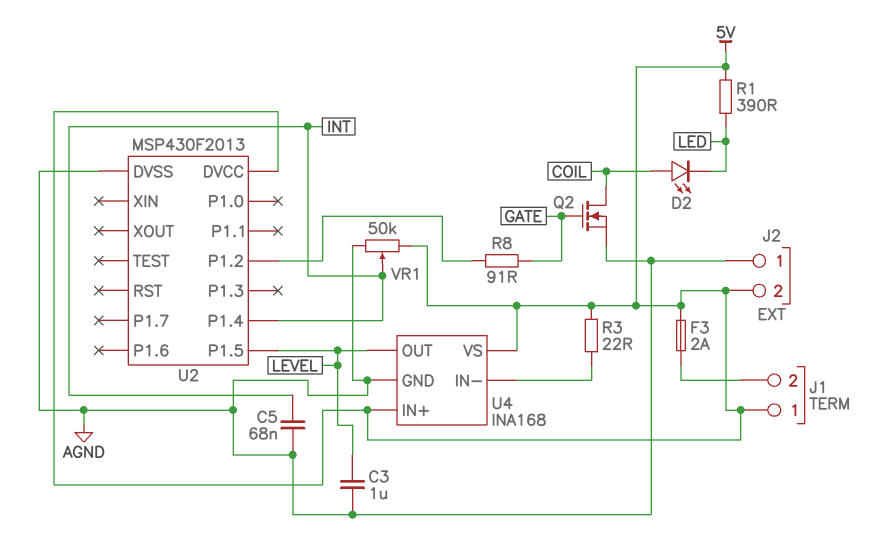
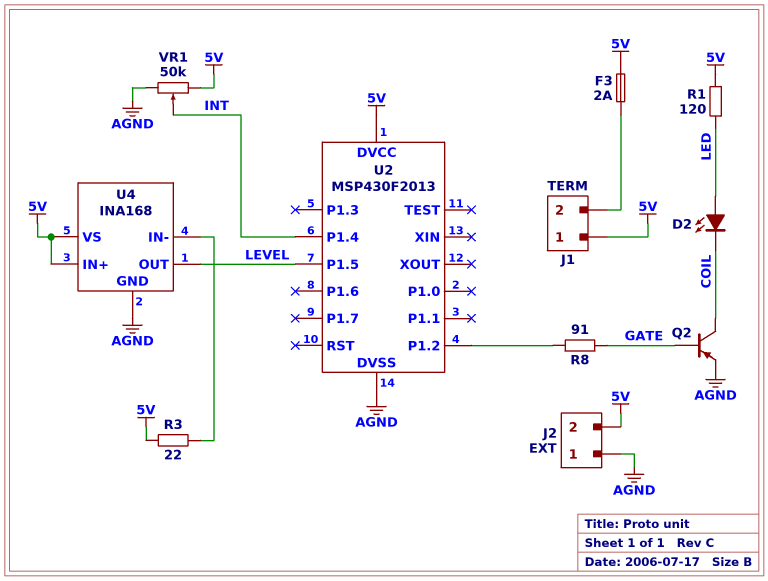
C3: 1uF (AGND, LEVEL) -> none
C5: 68nF (AGND, INT) -> none
D2: LED (A COIL, K LED) -> LED (A LED, K COIL)
Q2: NMOS (G GATE, D COIL, S AGND) -> PNP (B GATE, C COIL, E AGND)
R1: 390 (5V, LED) -> 120 (5V, LED)

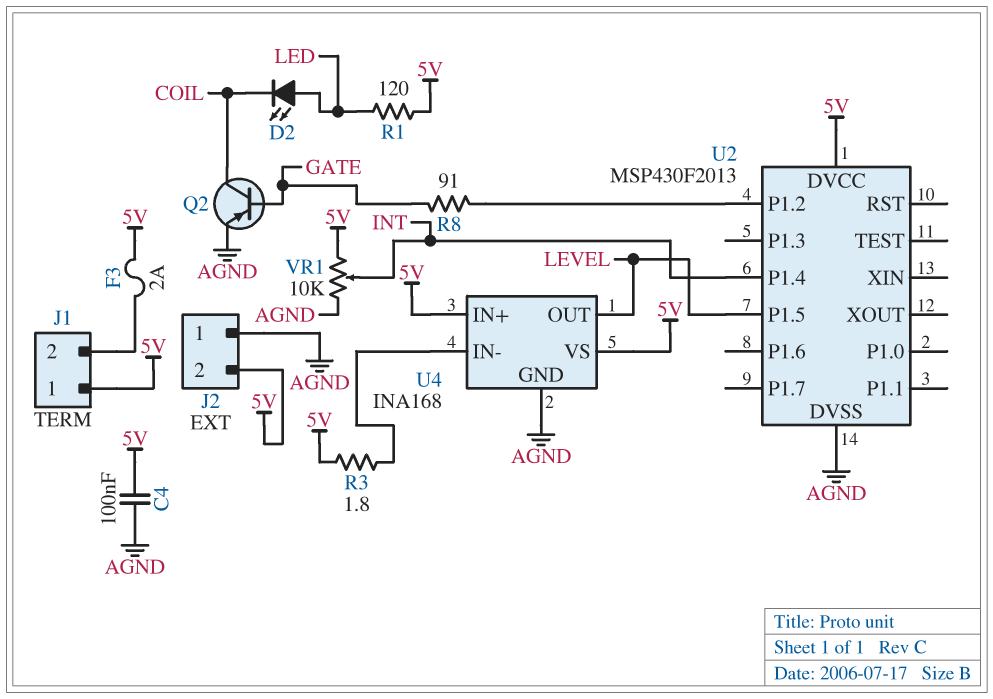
C4: none -> 100nF (5V, AGND)
R3: 22 (5V, U4/IN-) -> 1.8 (5V, U4/IN-)
VR1: 50k (5V, AGND, wiper INT) -> 10k (5V, AGND, wiper INT)

